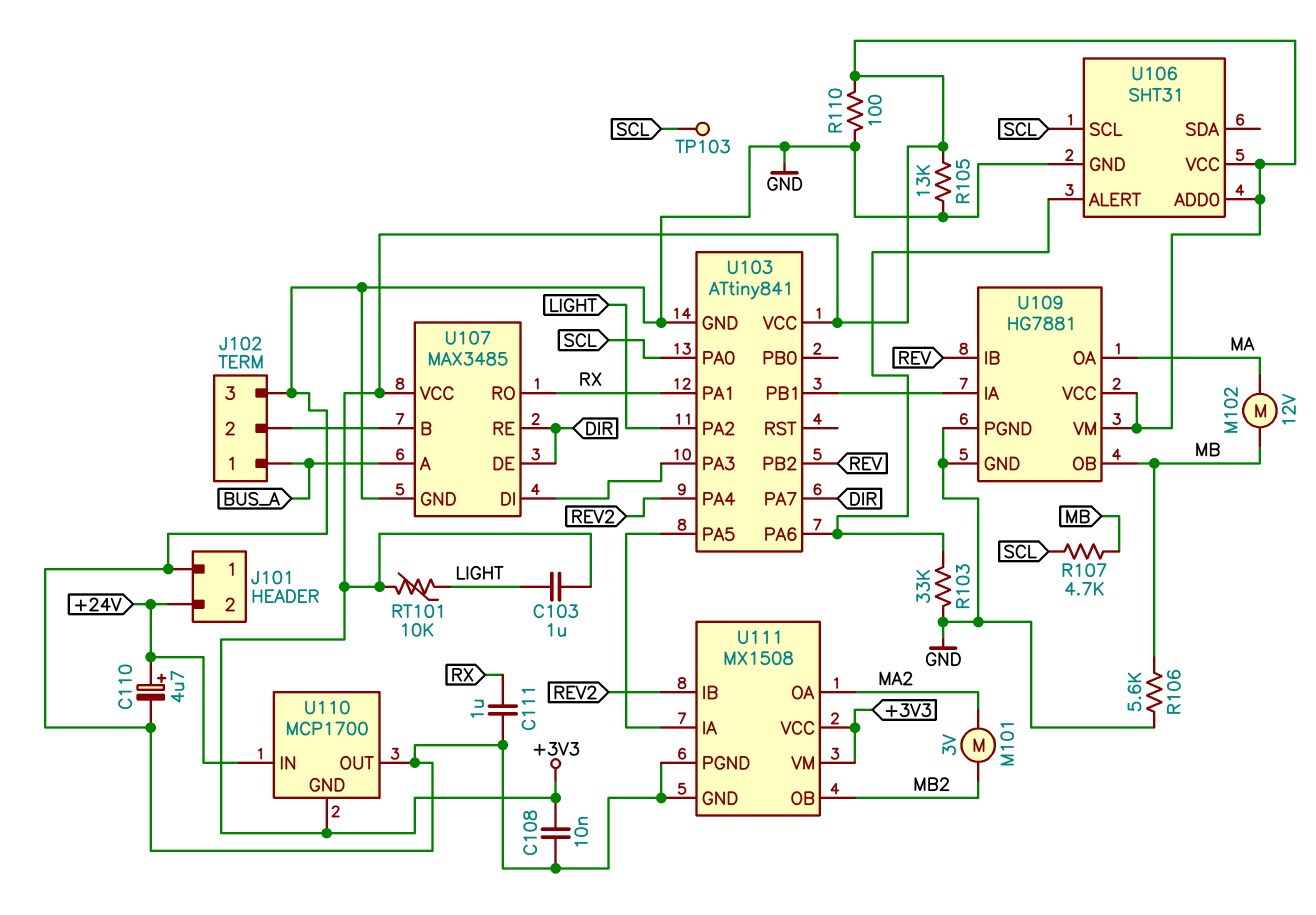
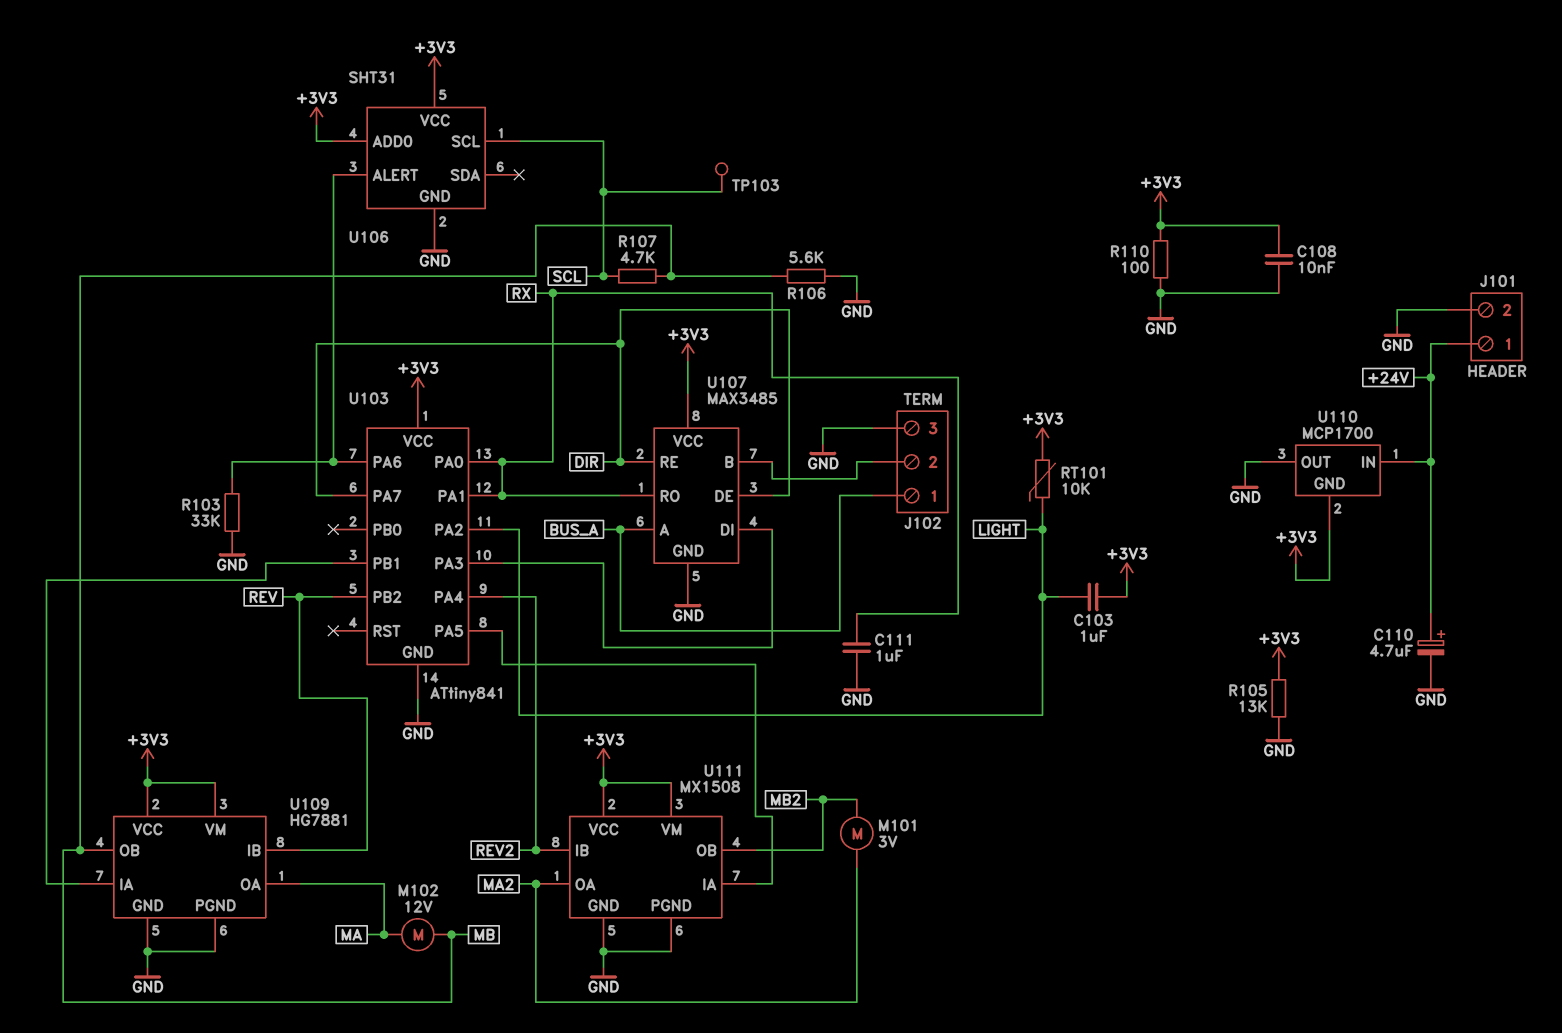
J101 pin 1: GND -> +24V
J101 pin 2: +24V -> GND
U103 pin PA0: SCL -> RX

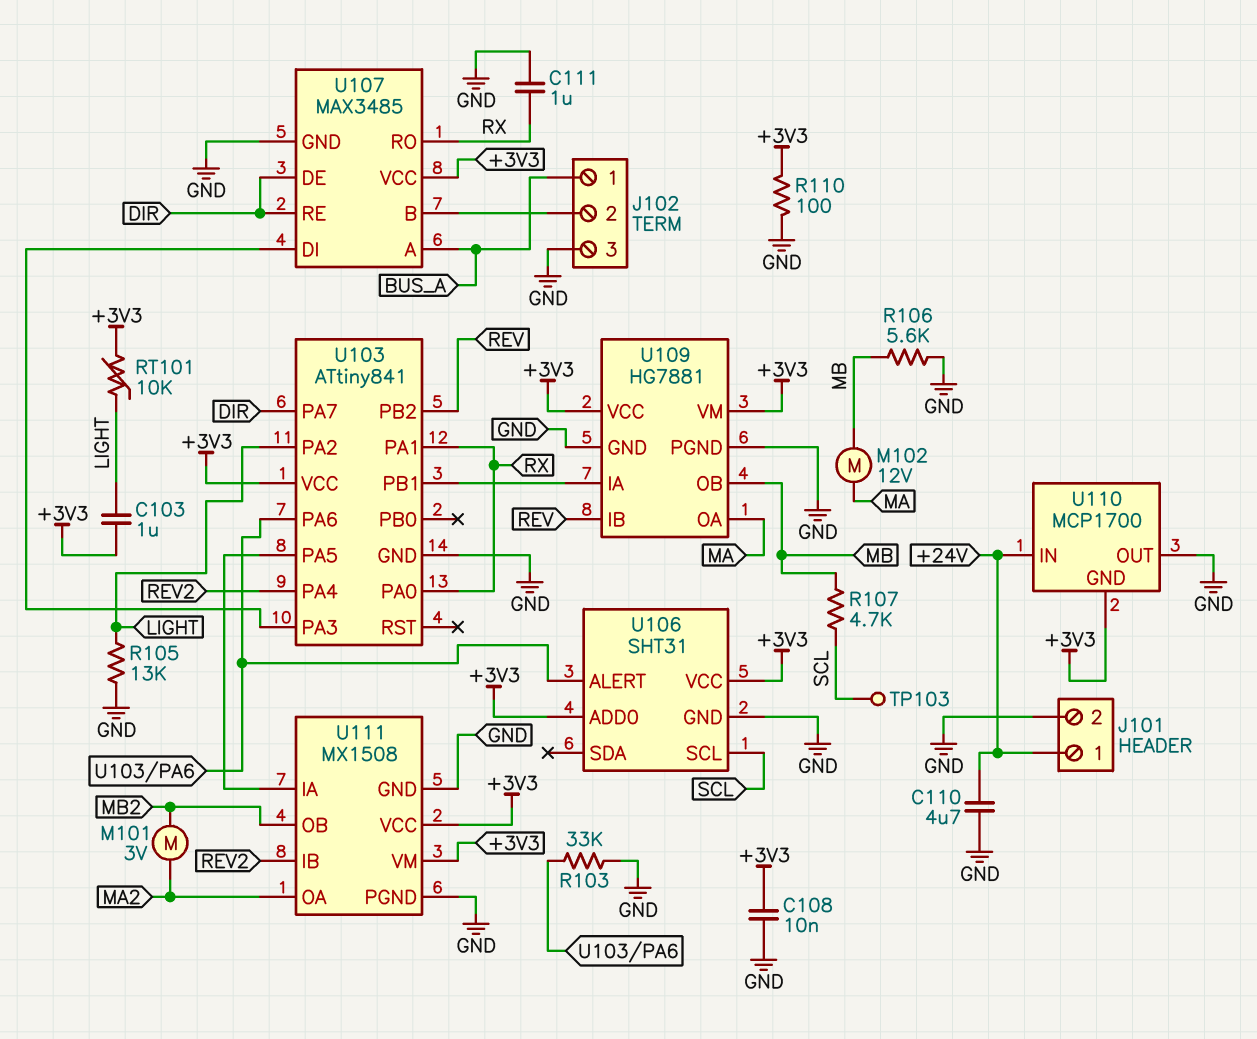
C110: 4.7uF (plus +24V, minus GND) -> 4.7uF (+24V, GND)
R105: 13k (+3V3, GND) -> 13k (GND, LIGHT)

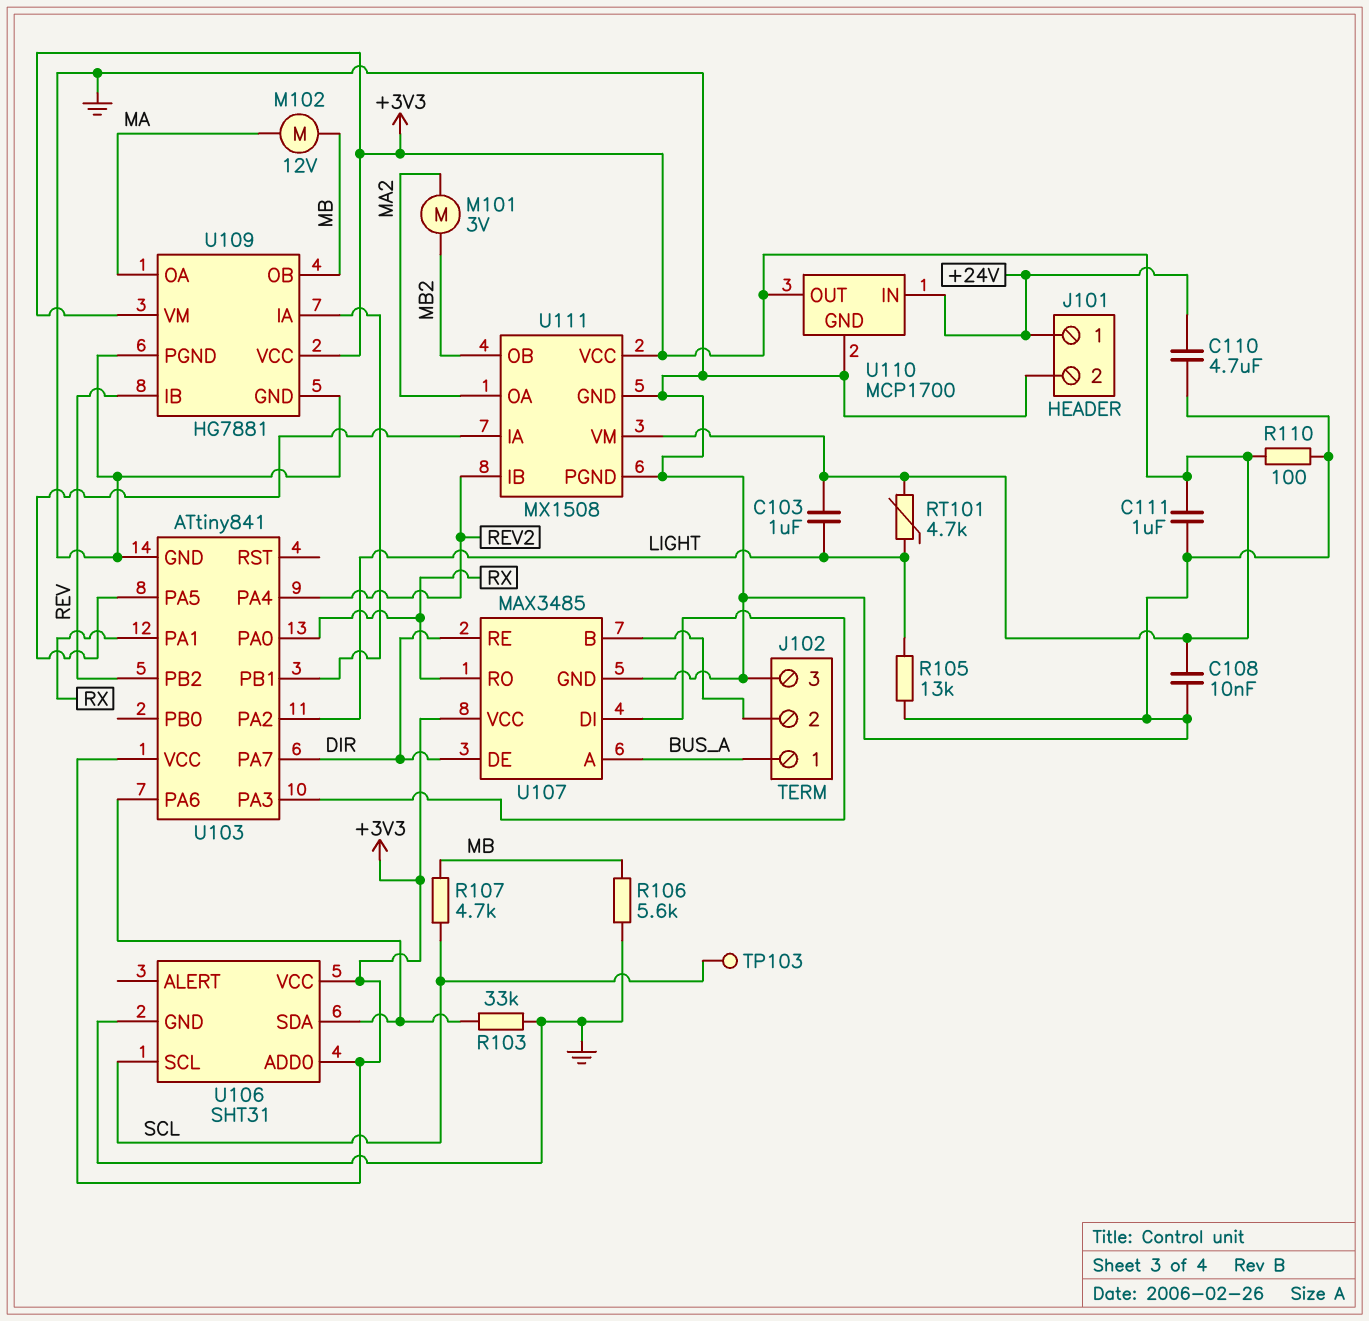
C111: 1uF (GND, RX) -> 1uF (+3V3, GND)
RT101: 10k (+3V3, LIGHT) -> 4.7k (+3V3, LIGHT)
U106 pin ALERT: U103/PA6 -> none
U106 pin SDA: none -> U103/PA6
U110 pin GND: +3V3 -> GND
U110 pin OUT: GND -> +3V3

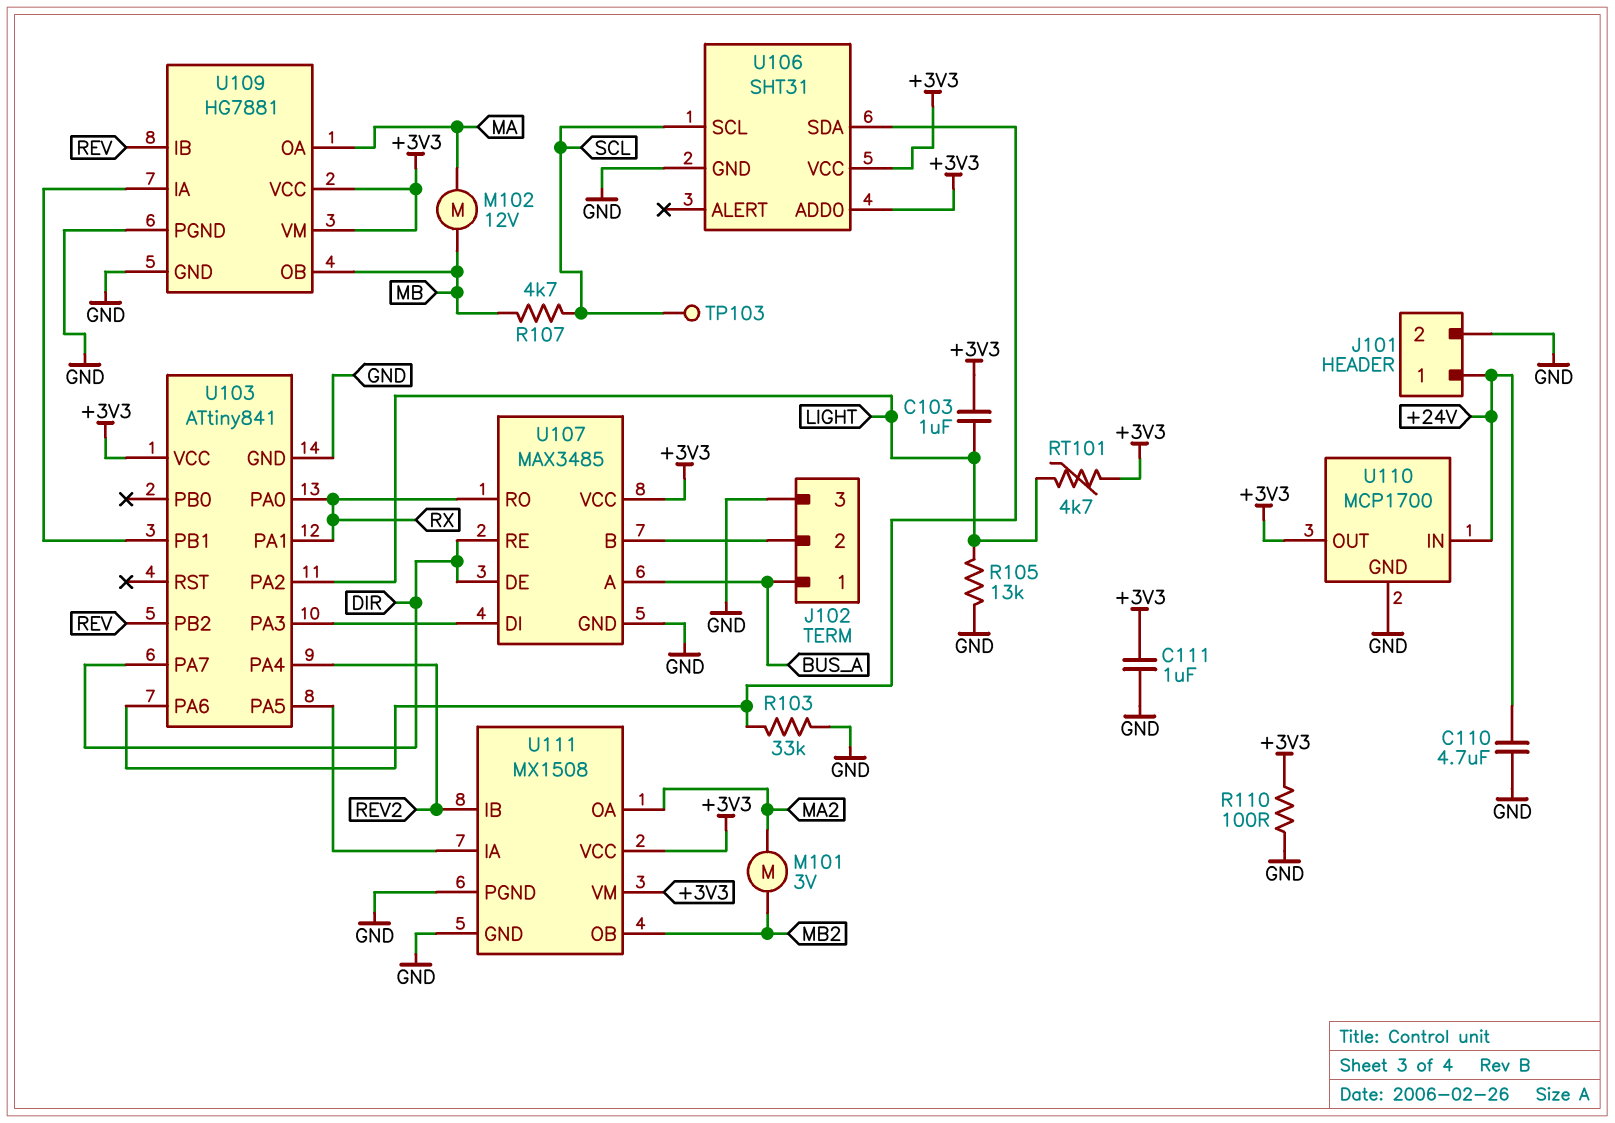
C108: 10nF (+3V3, GND) -> none
R106: 5.6k (GND, MB) -> none

